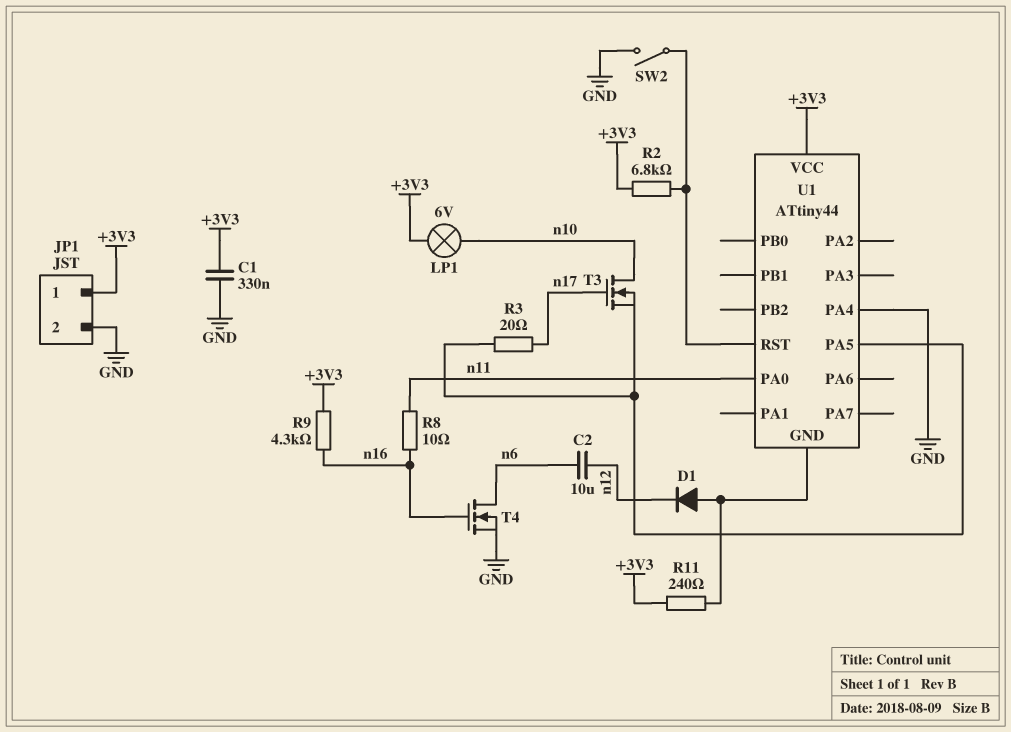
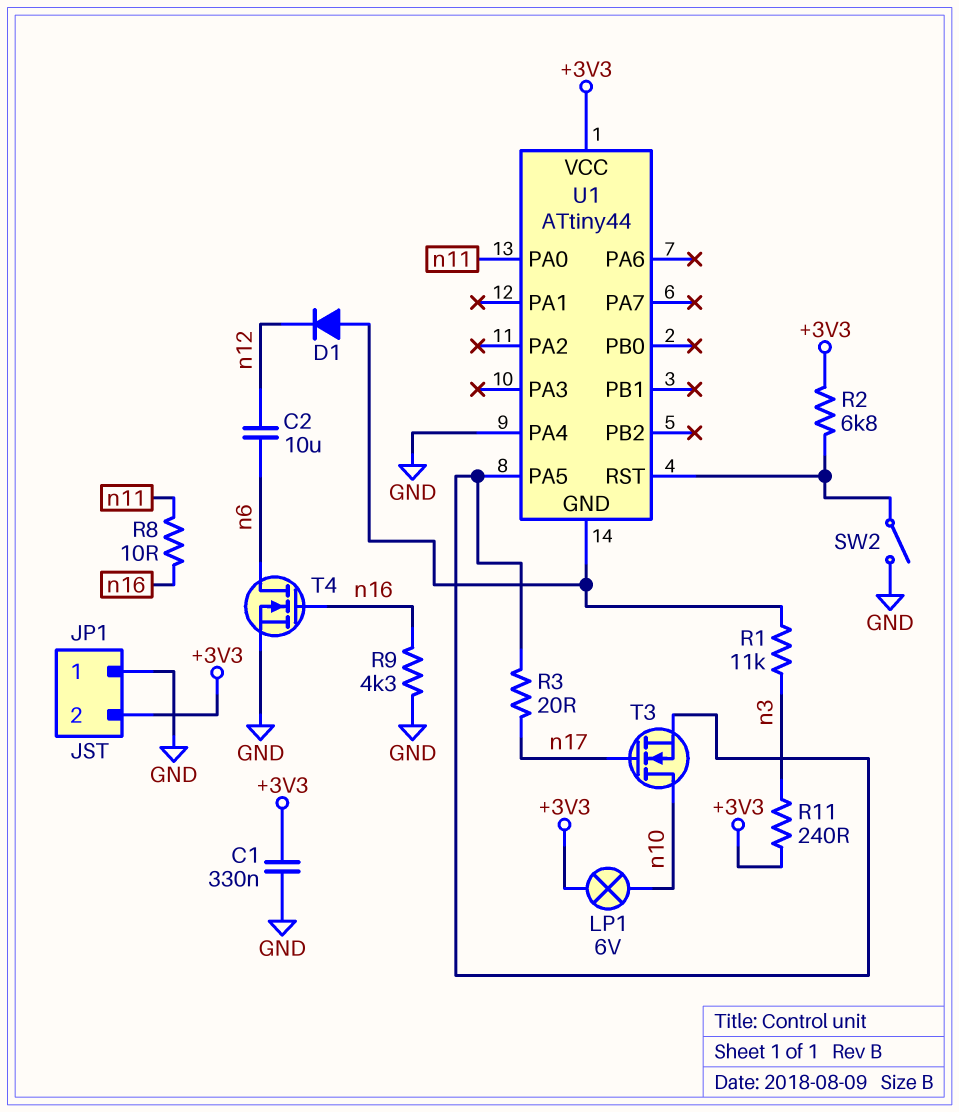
JP1 pin 1: +3V3 -> GND
JP1 pin 2: GND -> +3V3
R1: none -> 11k (U1/GND, n3)
R9: 4.3k (+3V3, n16) -> 4.3k (GND, n16)
R11: 240 (+3V3, U1/GND) -> 240 (+3V3, n3)

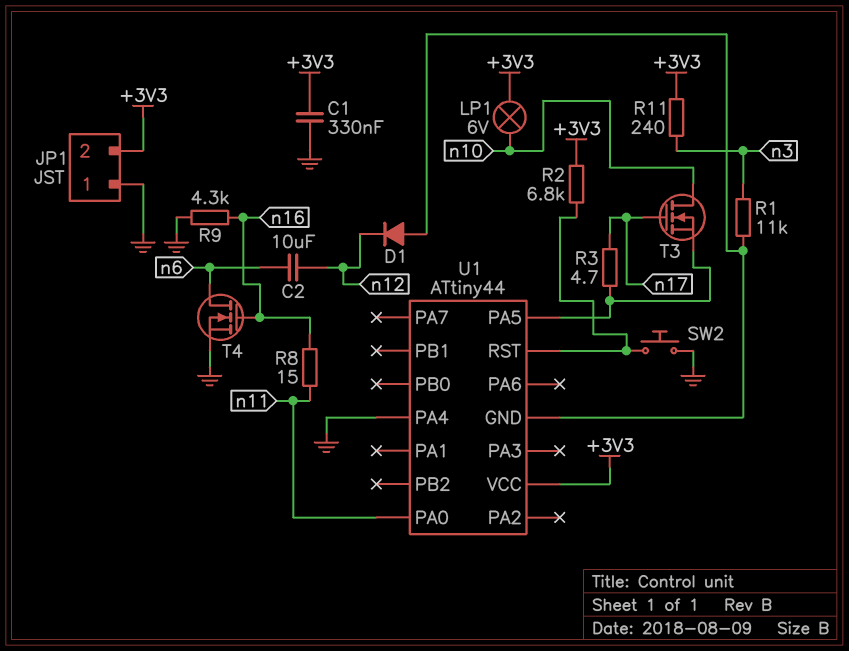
R3: 20 (U1/PA5, n17) -> 4.7 (U1/PA5, n17)
R8: 10 (n11, n16) -> 15 (n11, n16)
SW2: switch (GND, U1/RST) -> button (GND, U1/RST)

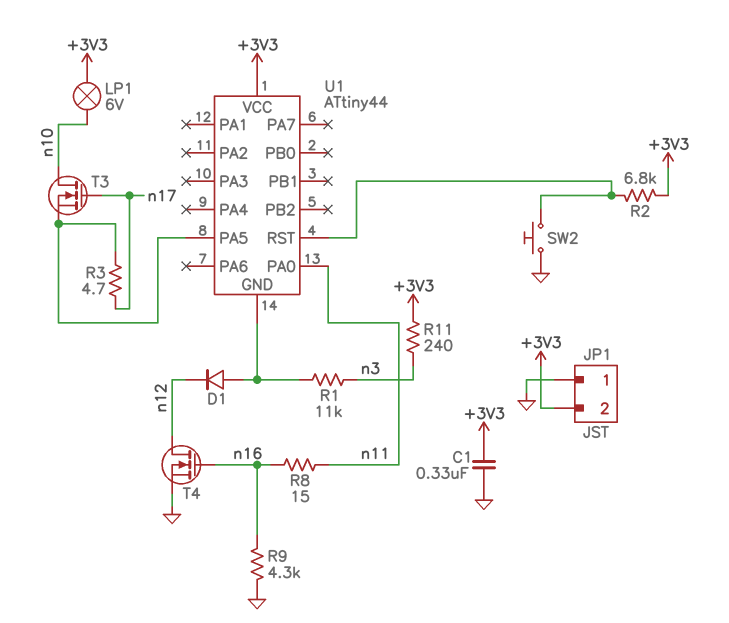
C2: 10uF (n6, n12) -> none
T4: NMOS (G n16, D n6, S GND) -> NMOS (G n16, D n12, S GND)
U1 pin PA4: GND -> none

